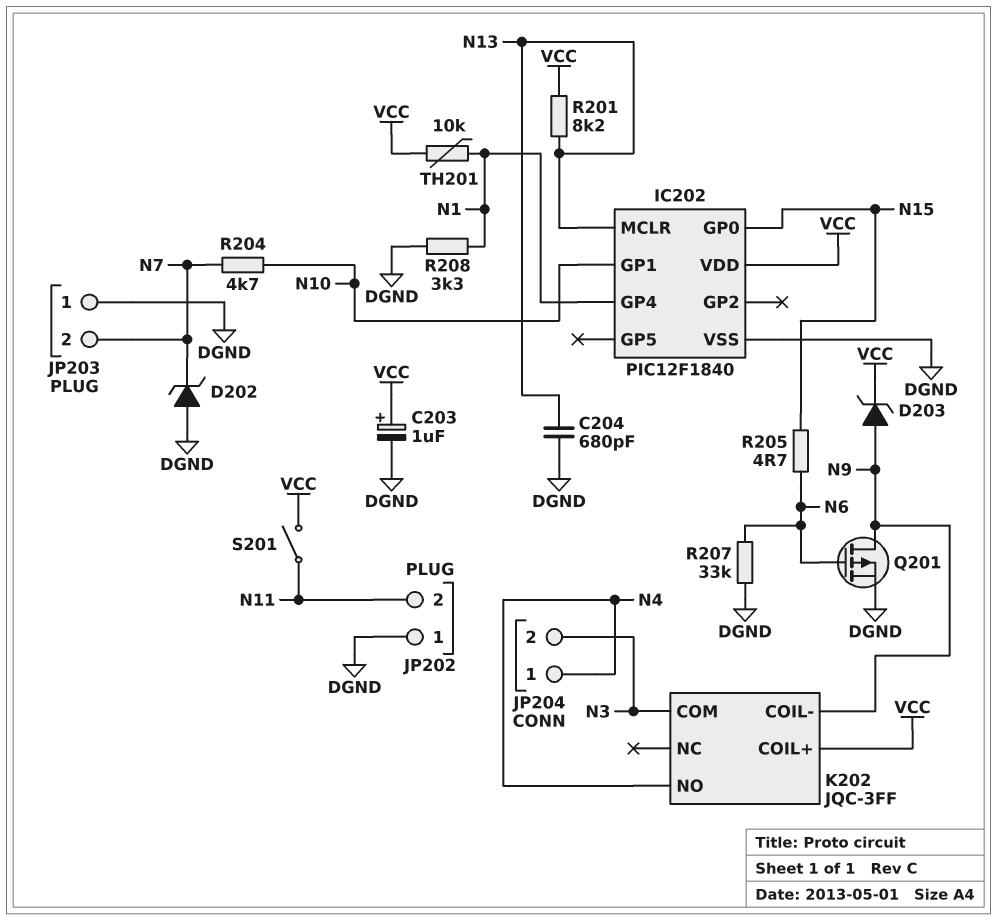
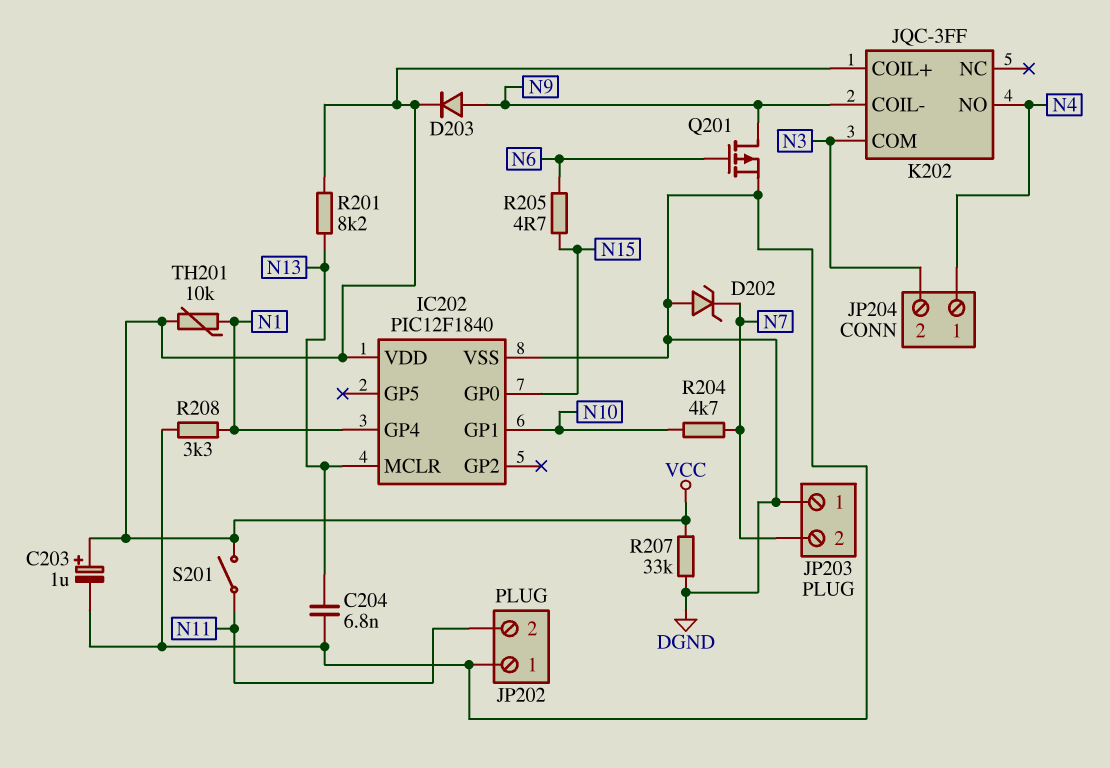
C204: 680pF (DGND, N13) -> 6.8nF (DGND, N13)
D203: zener (A N9, K VCC) -> diode (A N9, K VCC)
R207: 33k (DGND, N6) -> 33k (DGND, VCC)

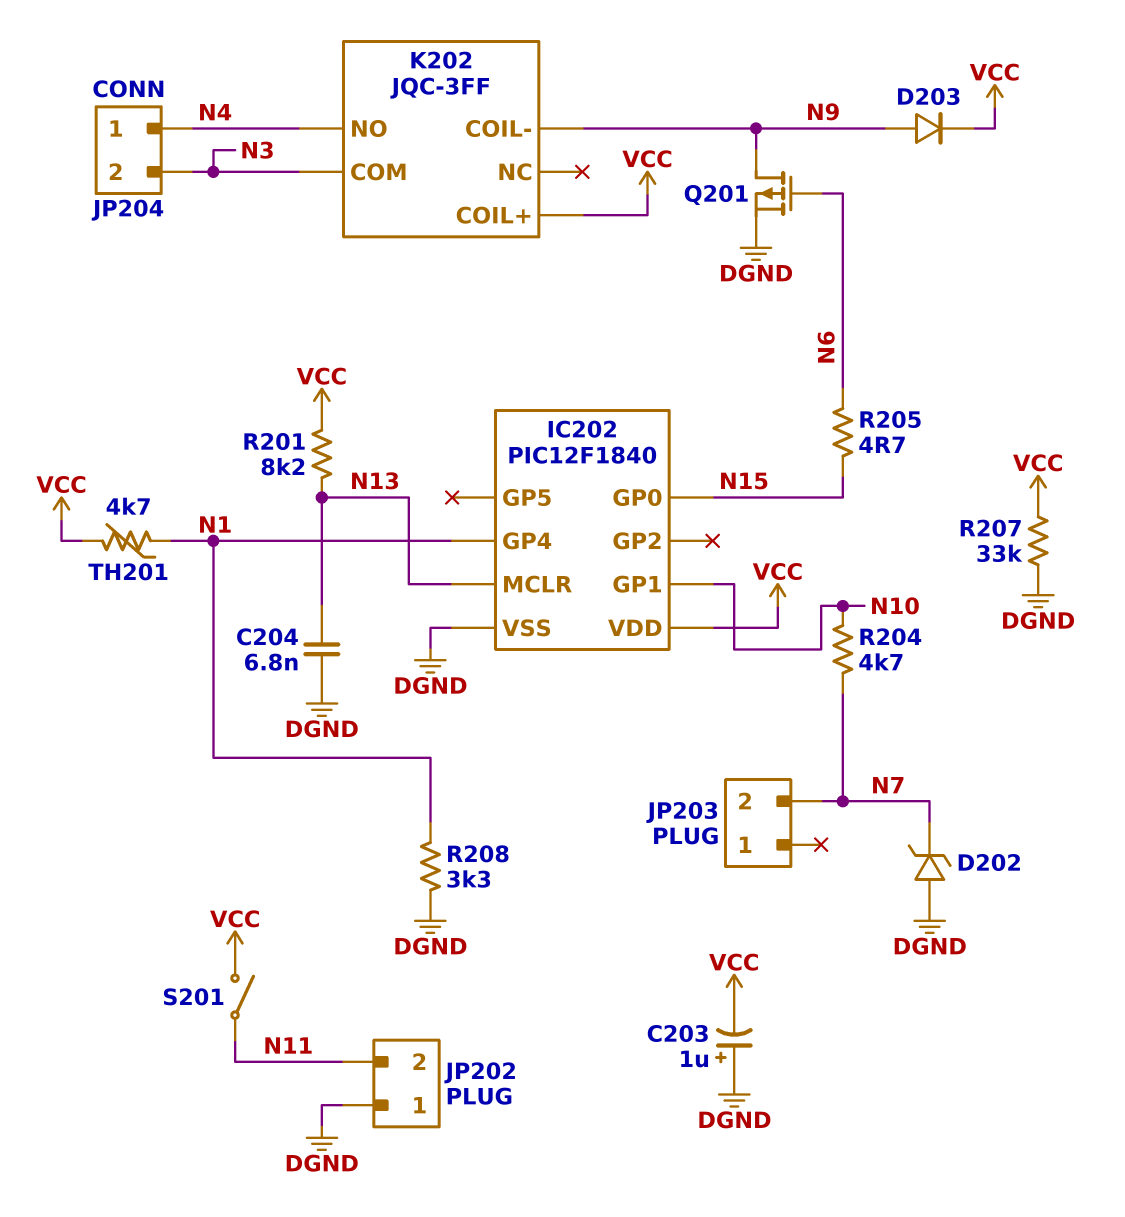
C203: 1uF (plus VCC, minus DGND) -> 1uF (plus DGND, minus VCC)
JP203 pin 1: DGND -> none
TH201: 10k (N1, VCC) -> 4.7k (N1, VCC)

